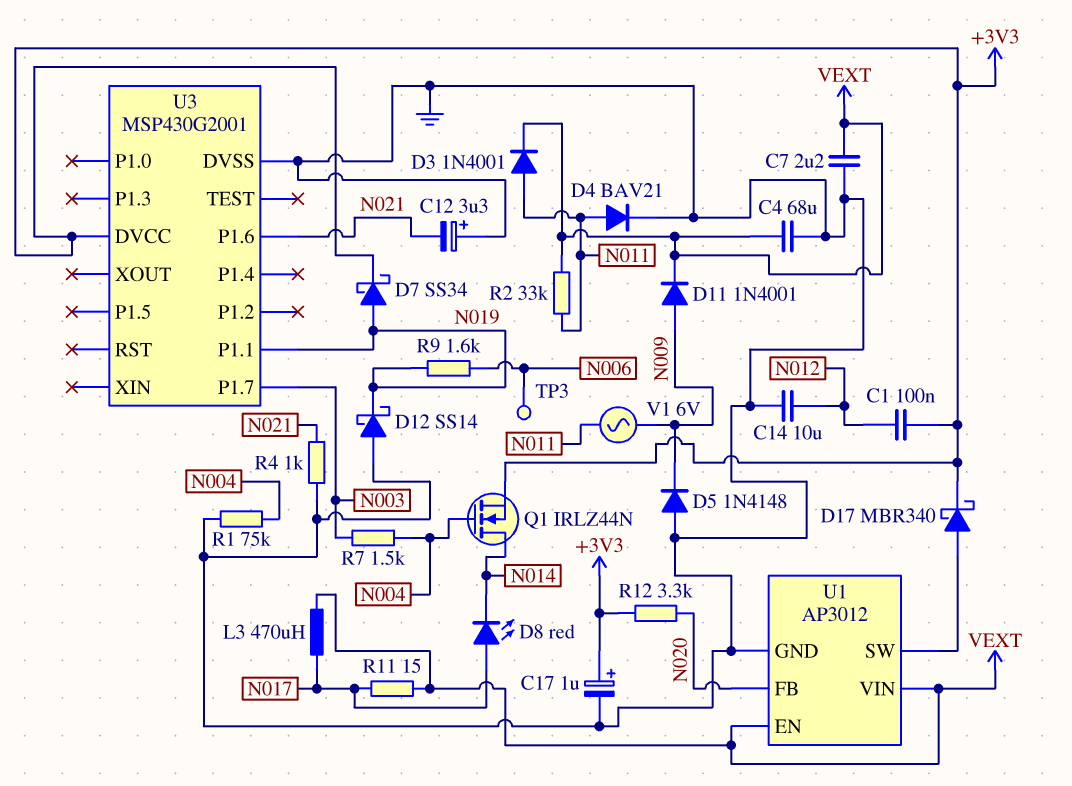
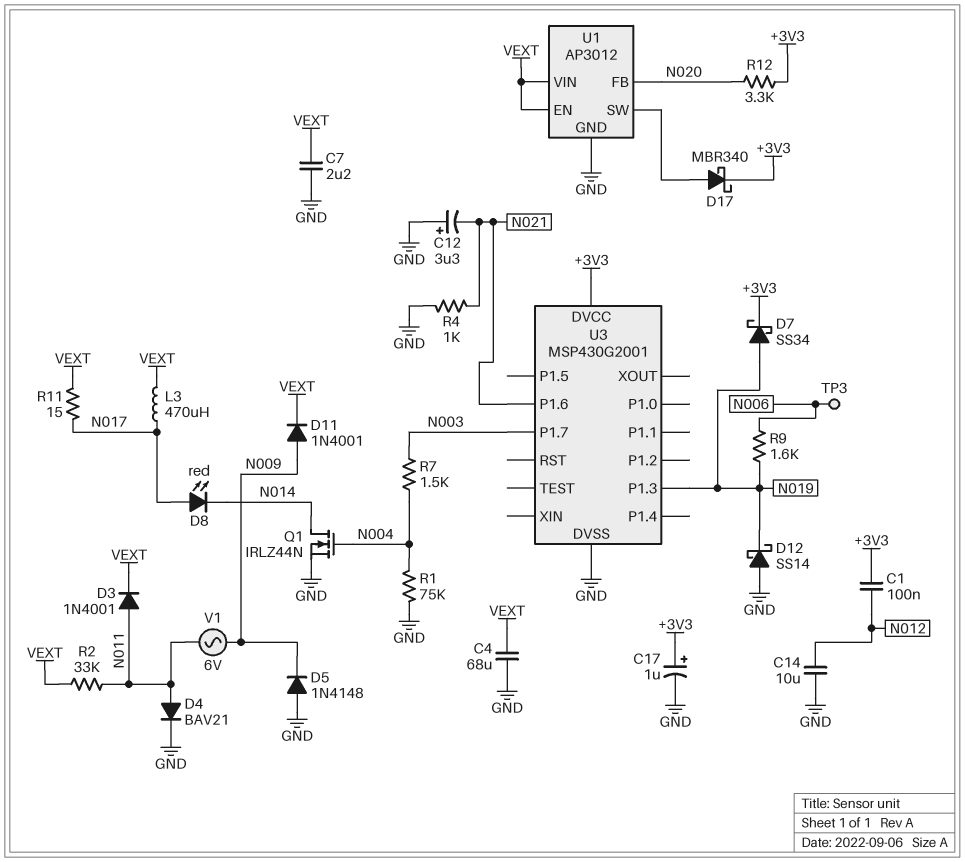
Q1: NMOS IRLZ44N (G N004, D N014, S +3V3) -> NMOS IRLZ44N (G N004, D N014, S GND)
U3 pin P1.1: N019 -> none
U3 pin P1.3: none -> N019

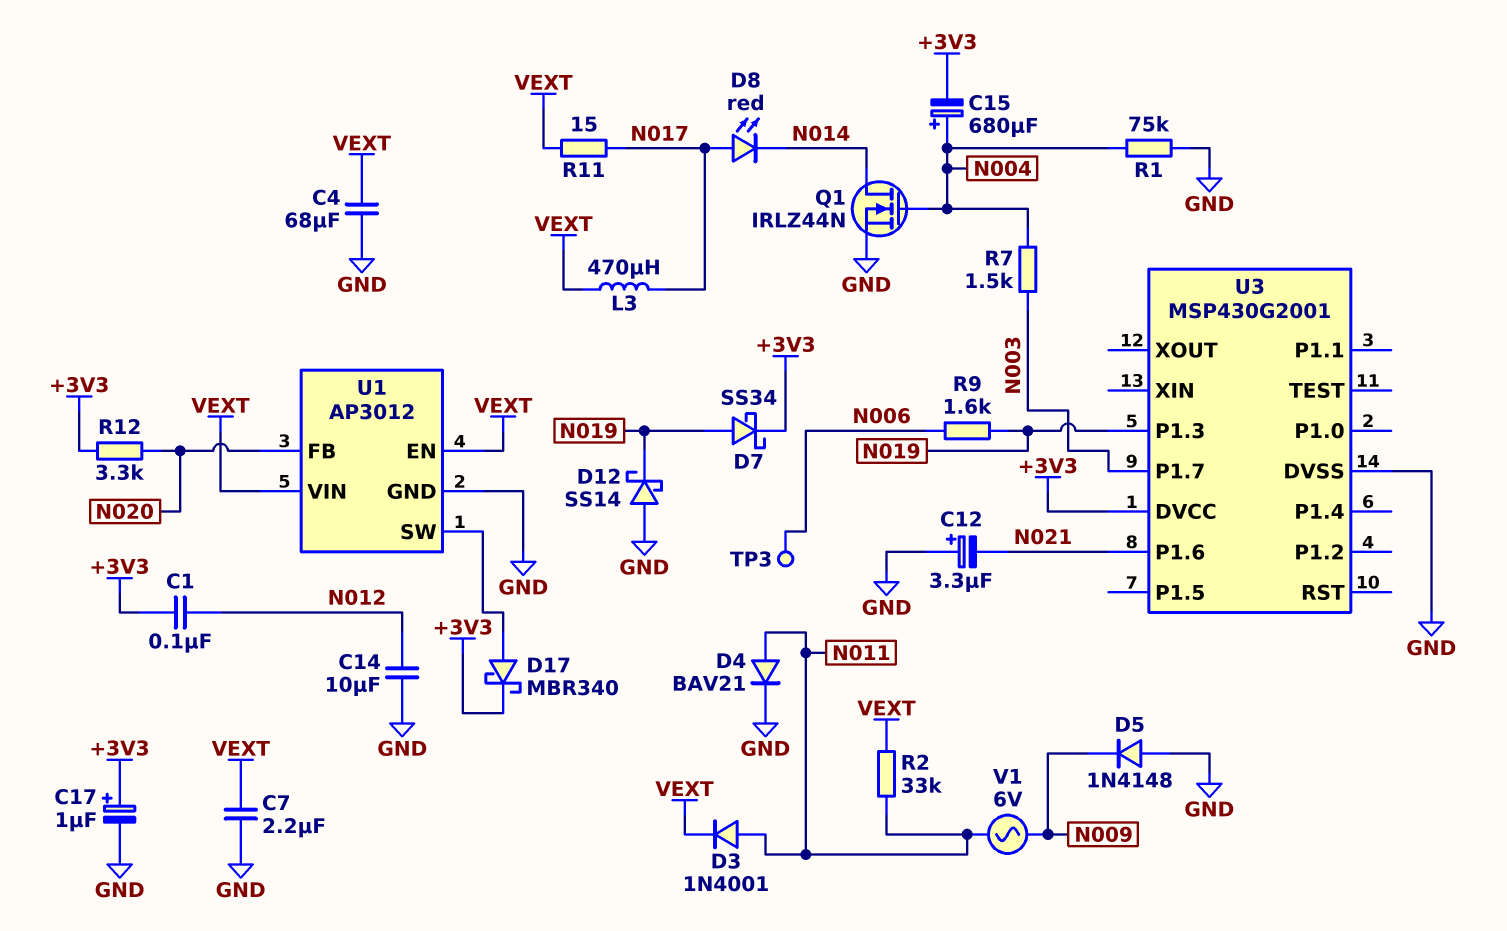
C15: none -> 680uF (plus N004, minus +3V3)
D11: diode 1N4001 (A N009, K VEXT) -> none
R4: 1k (GND, N021) -> none

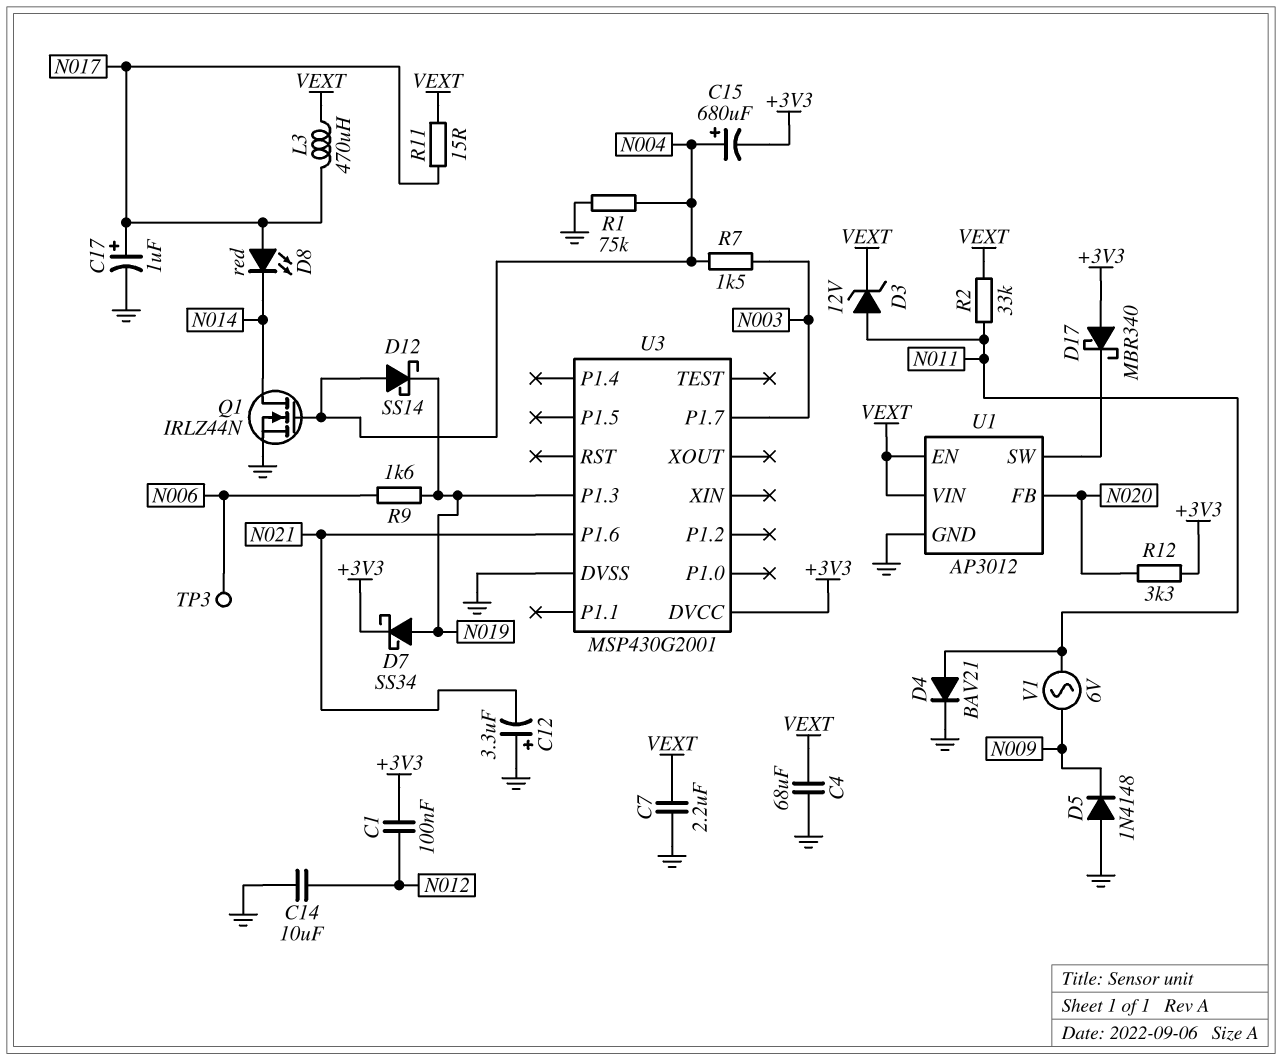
C17: 1uF (plus +3V3, minus GND) -> 1uF (plus N017, minus GND)
D3: diode 1N4001 (A N011, K VEXT) -> zener 12V (A N011, K VEXT)
D12: schottky SS14 (A GND, K N019) -> schottky SS14 (A N004, K N019)
D17: schottky MBR340 (A U1/SW, K +3V3) -> schottky MBR340 (A +3V3, K U1/SW)

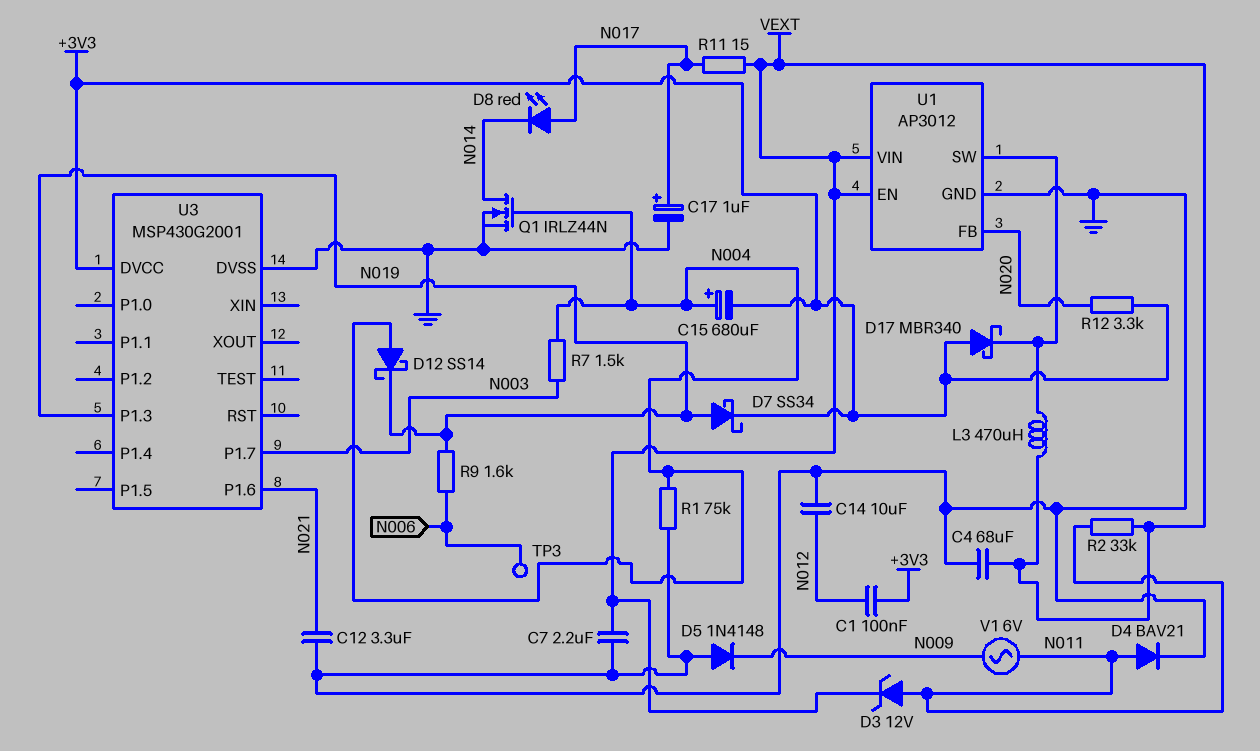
C12: 3.3uF (plus GND, minus N021) -> 3.3uF (GND, N021)
L3: 470uH (N017, VEXT) -> 470uH (U1/SW, VEXT)

